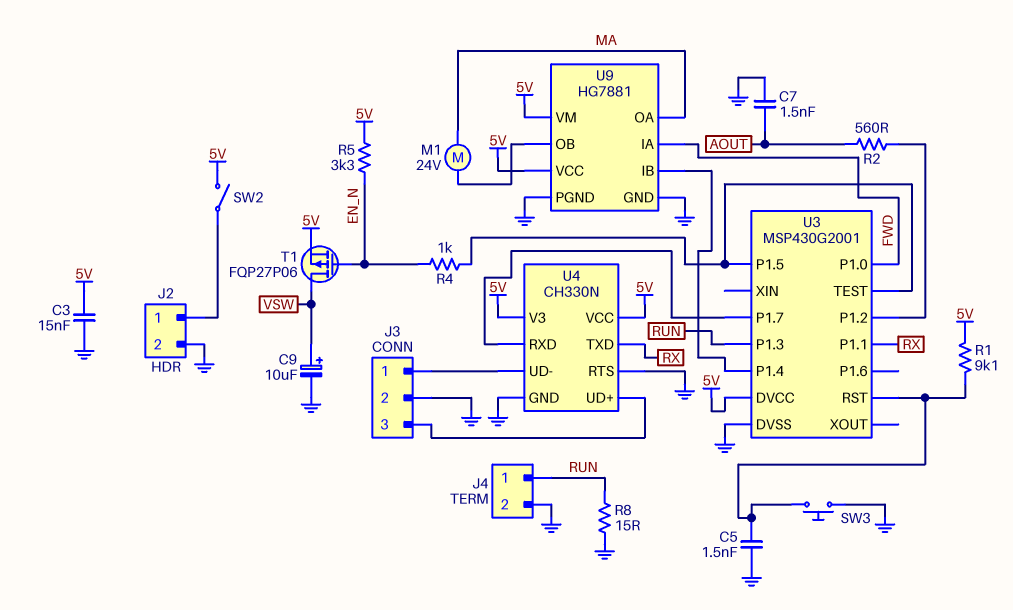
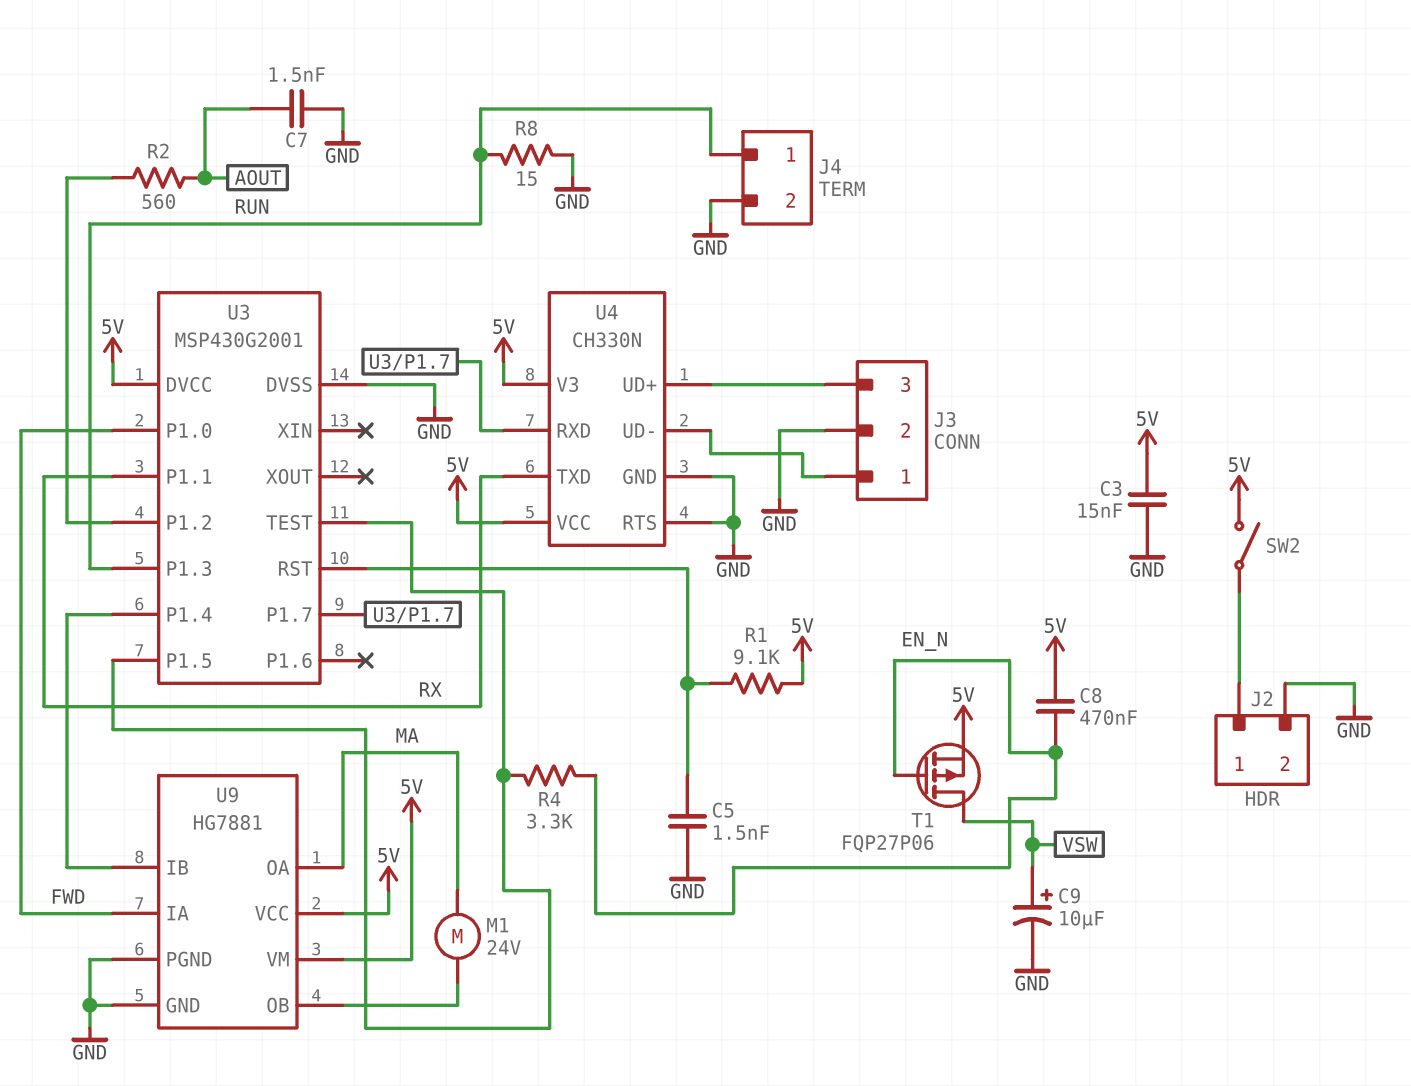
C8: none -> 470nF (5V, EN_N)
R4: 1k (EN_N, U3/P1.5) -> 3.3k (EN_N, U3/P1.5)
R5: 3.3k (5V, EN_N) -> none
SW3: button (GND, U3/RST) -> none

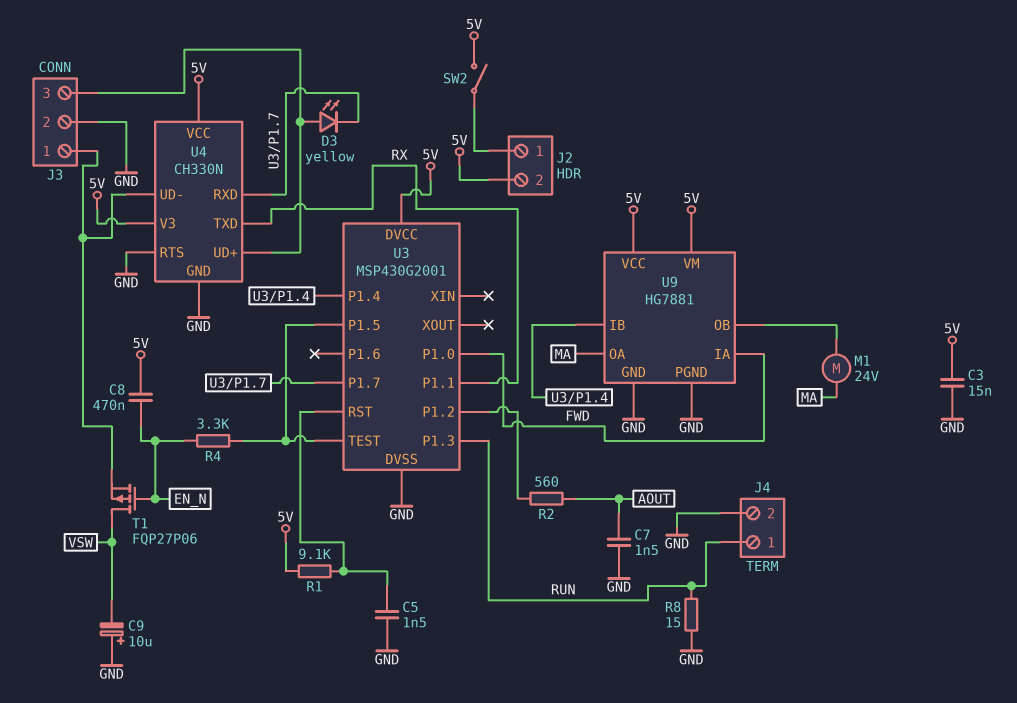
C9: 10uF (plus VSW, minus GND) -> 10uF (plus GND, minus VSW)
D3: none -> LED yellow (A J3/3, K U3/P1.7)
J2 pin 2: GND -> 5V
T1: PMOS FQP27P06 (G EN_N, D VSW, S 5V) -> PMOS FQP27P06 (G EN_N, D VSW, S J3/1)

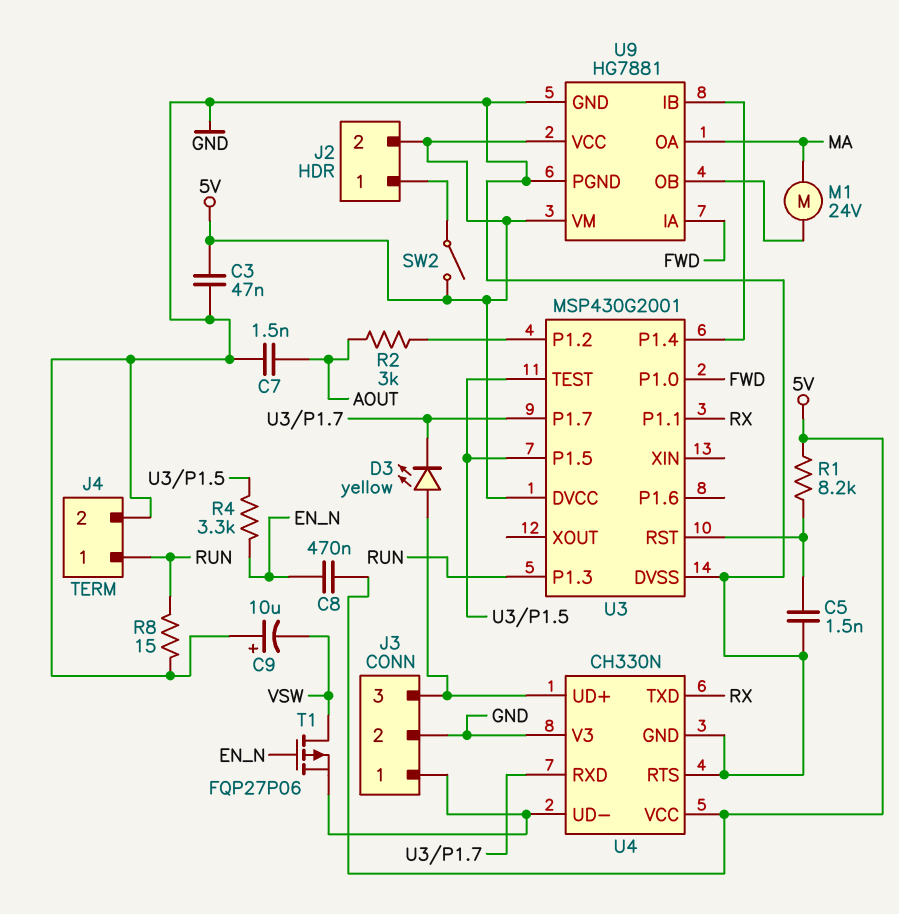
C3: 15nF (5V, GND) -> 47nF (5V, GND)
R1: 9.1k (5V, U3/RST) -> 8.2k (5V, U3/RST)
R2: 560 (AOUT, U3/P1.2) -> 3k (AOUT, U3/P1.2)
U4 pin V3: 5V -> GND

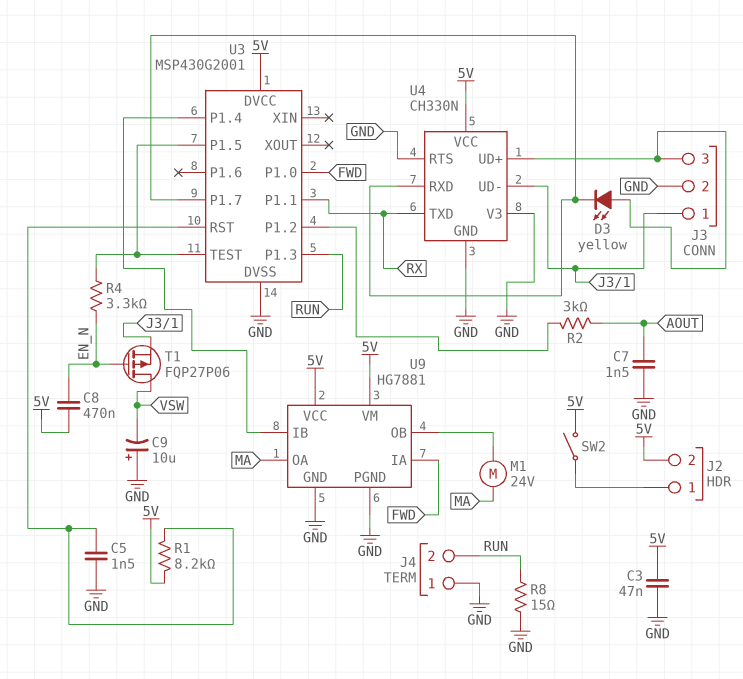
J4 pin 1: RUN -> GND
J4 pin 2: GND -> RUN

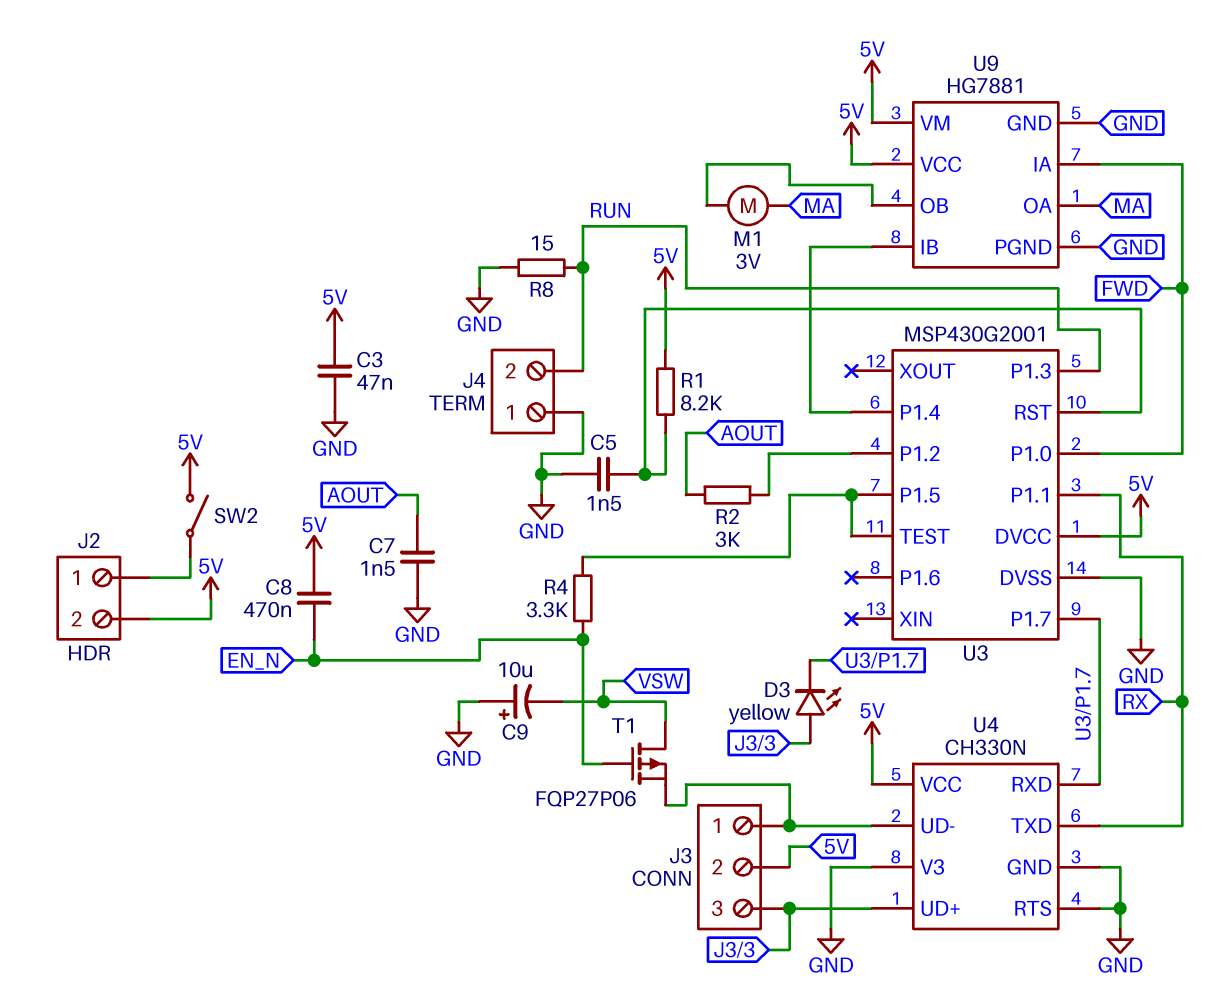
J3 pin 2: GND -> 5V
M1: motor 24V (MA, U9/OB) -> motor 3V (MA, U9/OB)

